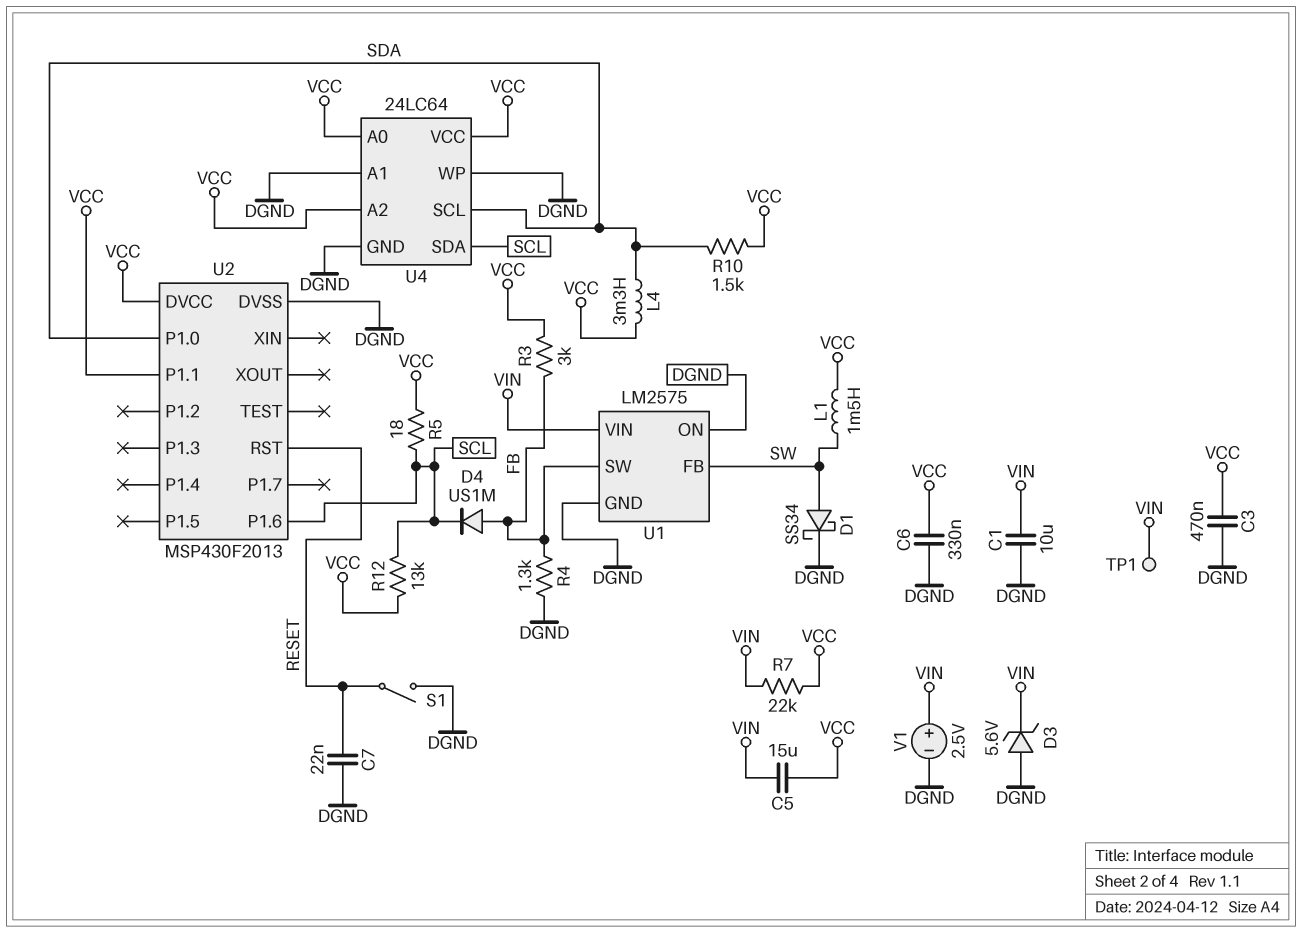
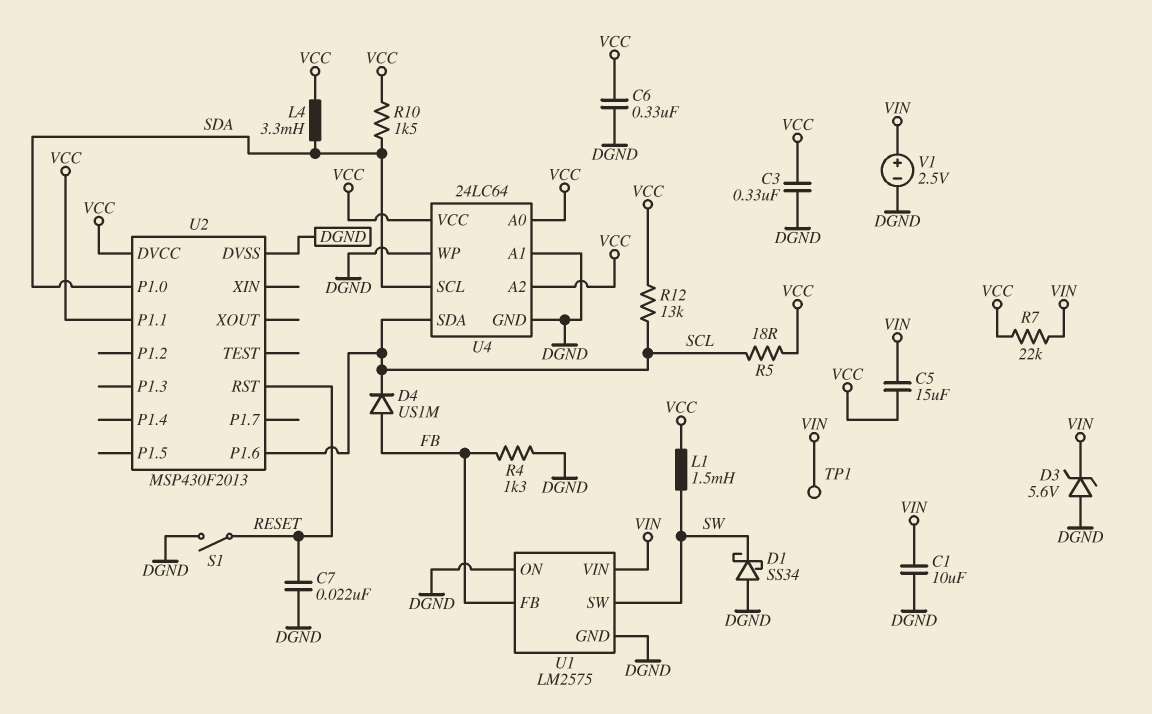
C3: 470nF (DGND, VCC) -> 330nF (DGND, VCC)
D1: schottky SS34 (A SW, K DGND) -> schottky SS34 (A DGND, K SW)
R3: 3k (FB, VCC) -> none
U1 pin FB: SW -> FB
U1 pin SW: FB -> SW

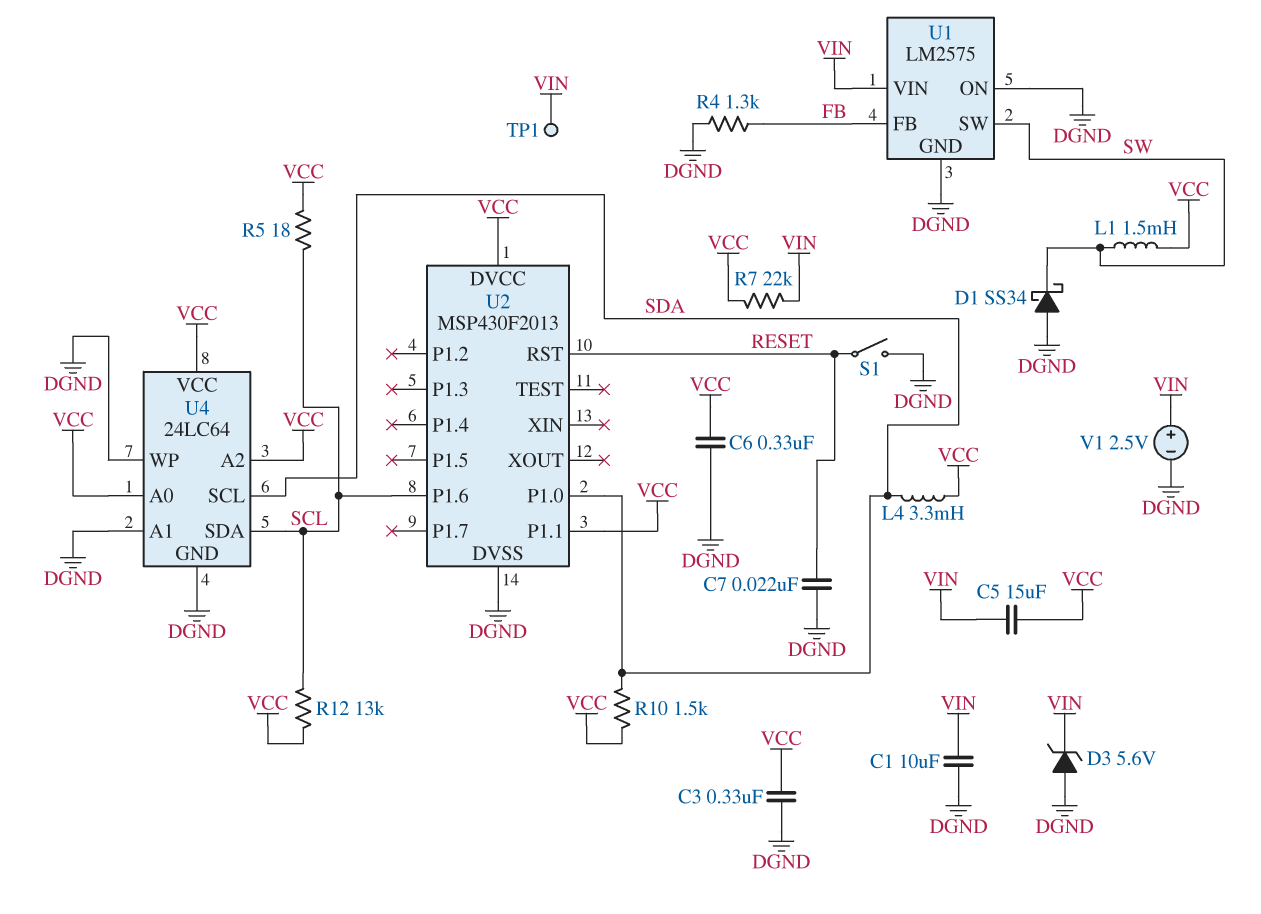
D4: diode US1M (A FB, K SCL) -> none

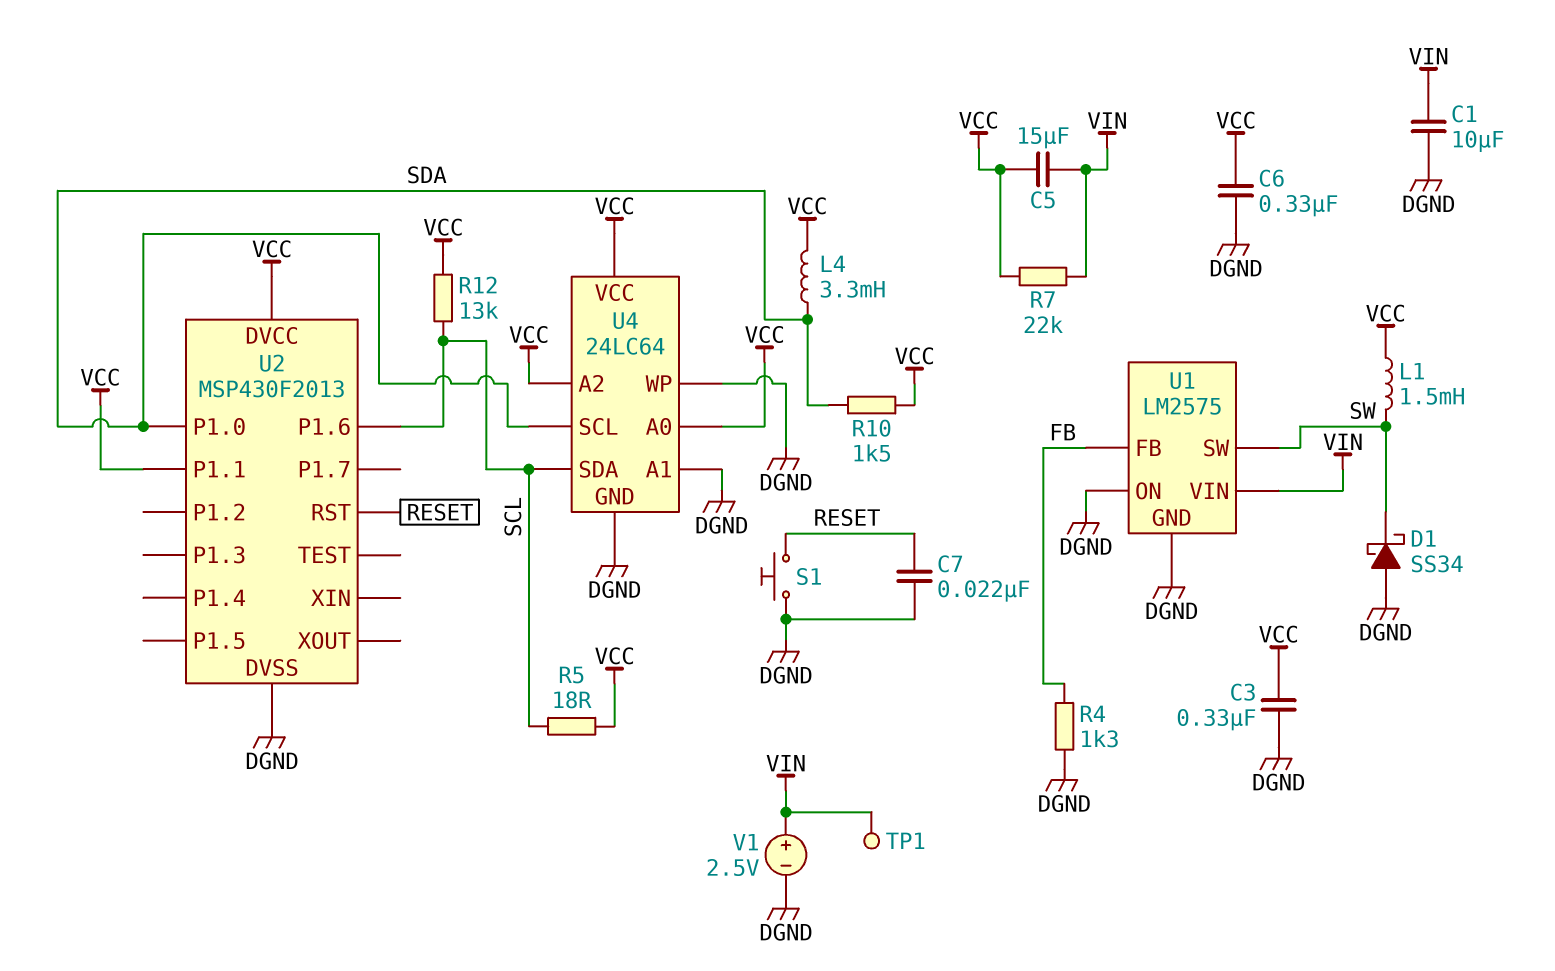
D3: zener 5.6V (A DGND, K VIN) -> none
S1: switch (DGND, RESET) -> button (DGND, RESET)

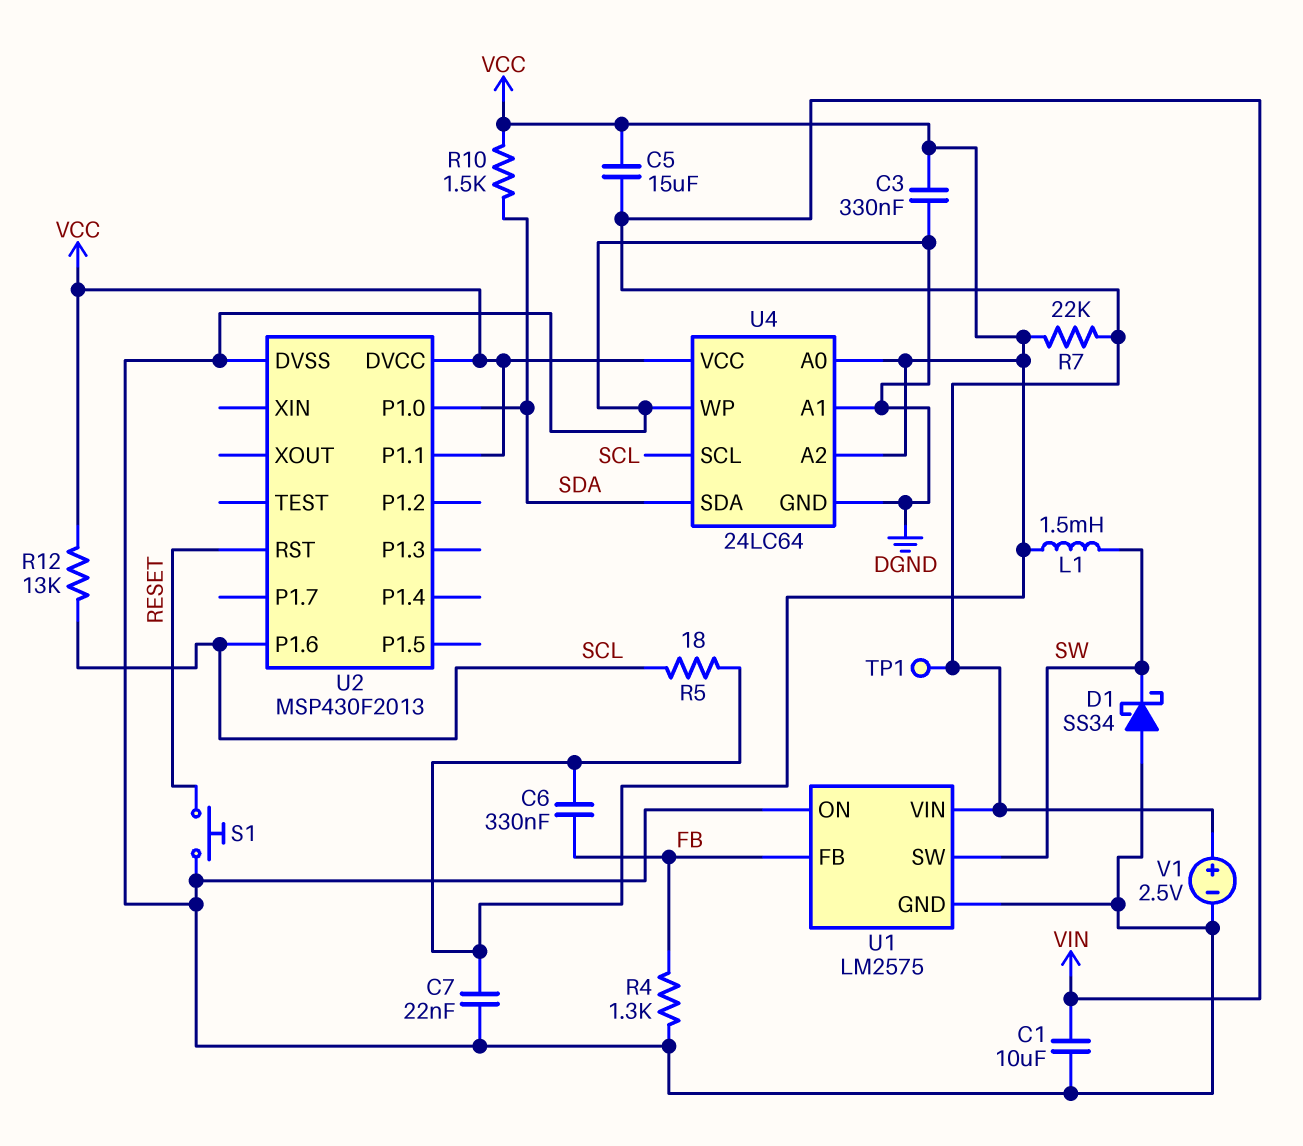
C6: 330nF (DGND, VCC) -> 330nF (FB, VCC)
C7: 22nF (DGND, RESET) -> 22nF (DGND, VCC)
L4: 3.3mH (SDA, VCC) -> none
U4 pin SCL: SDA -> SCL
U4 pin SDA: SCL -> SDA

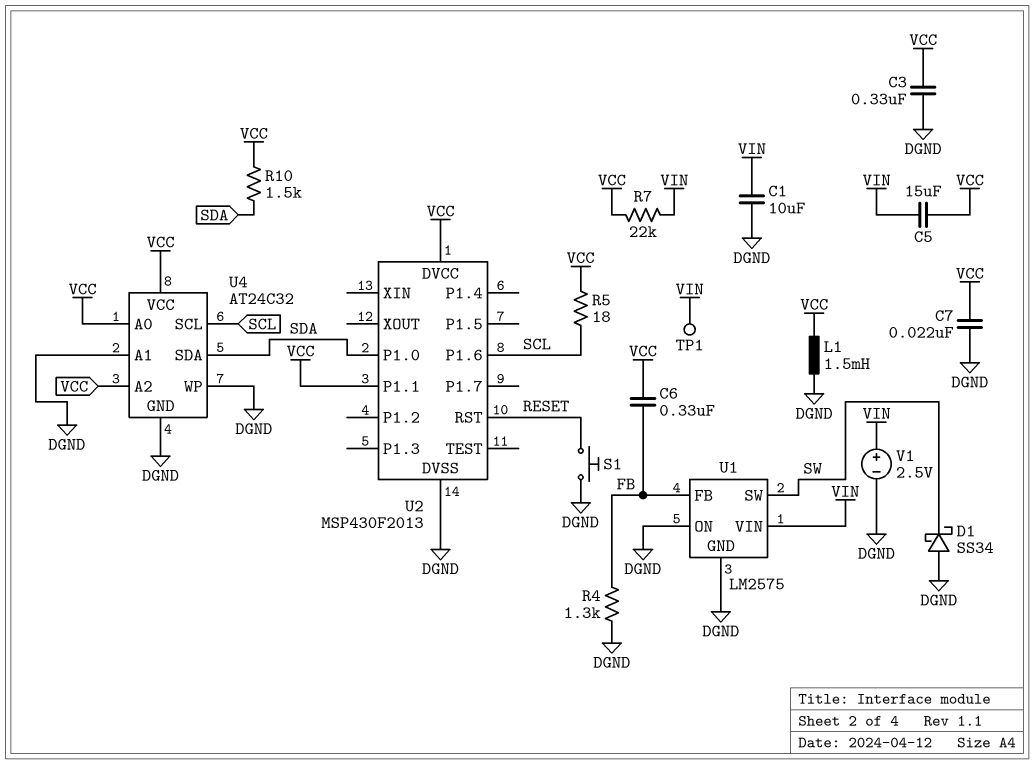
L1: 1.5mH (SW, VCC) -> 1.5mH (DGND, VCC)
R12: 13k (SCL, VCC) -> none
U4: 24LC64 -> AT24C32

